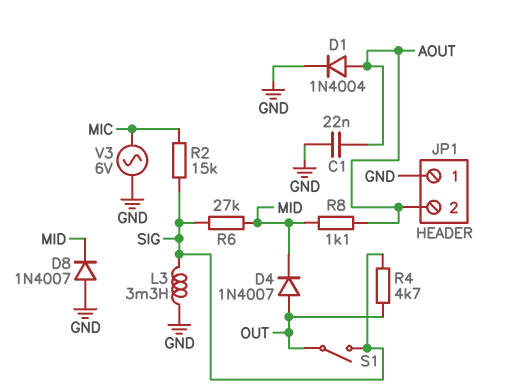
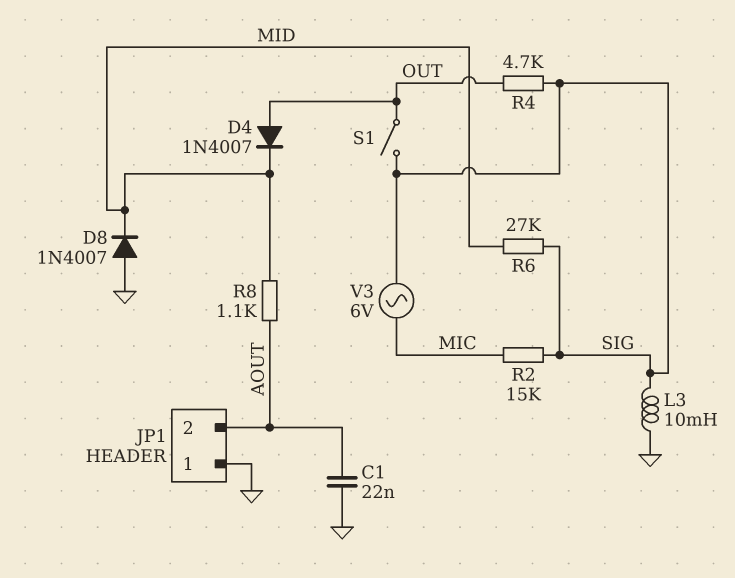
D1: diode 1N4004 (A AOUT, K GND) -> none
L3: 3.3mH (GND, SIG) -> 10mH (GND, SIG)
V3: AC 6V (GND, MIC) -> AC 6V (MIC, SIG)

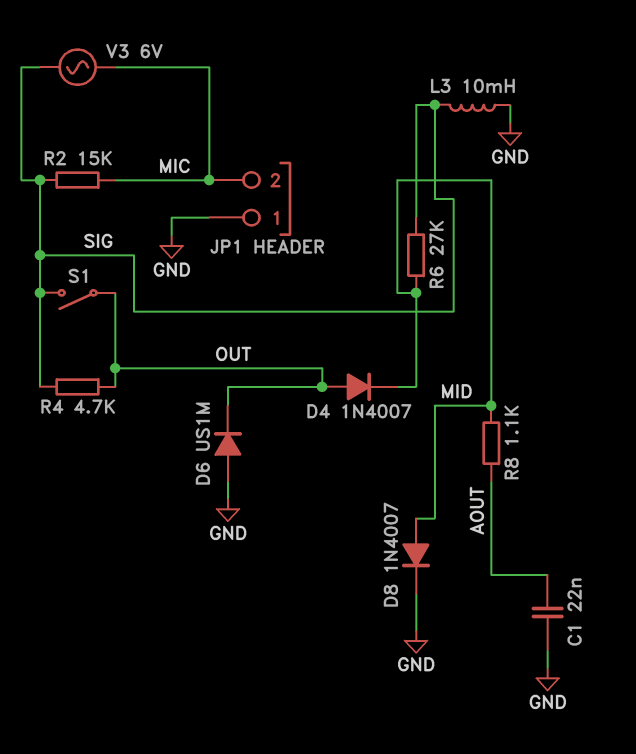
D6: none -> diode US1M (A GND, K OUT)
D8: diode 1N4007 (A GND, K MID) -> diode 1N4007 (A MID, K GND)
JP1 pin 2: AOUT -> MIC

